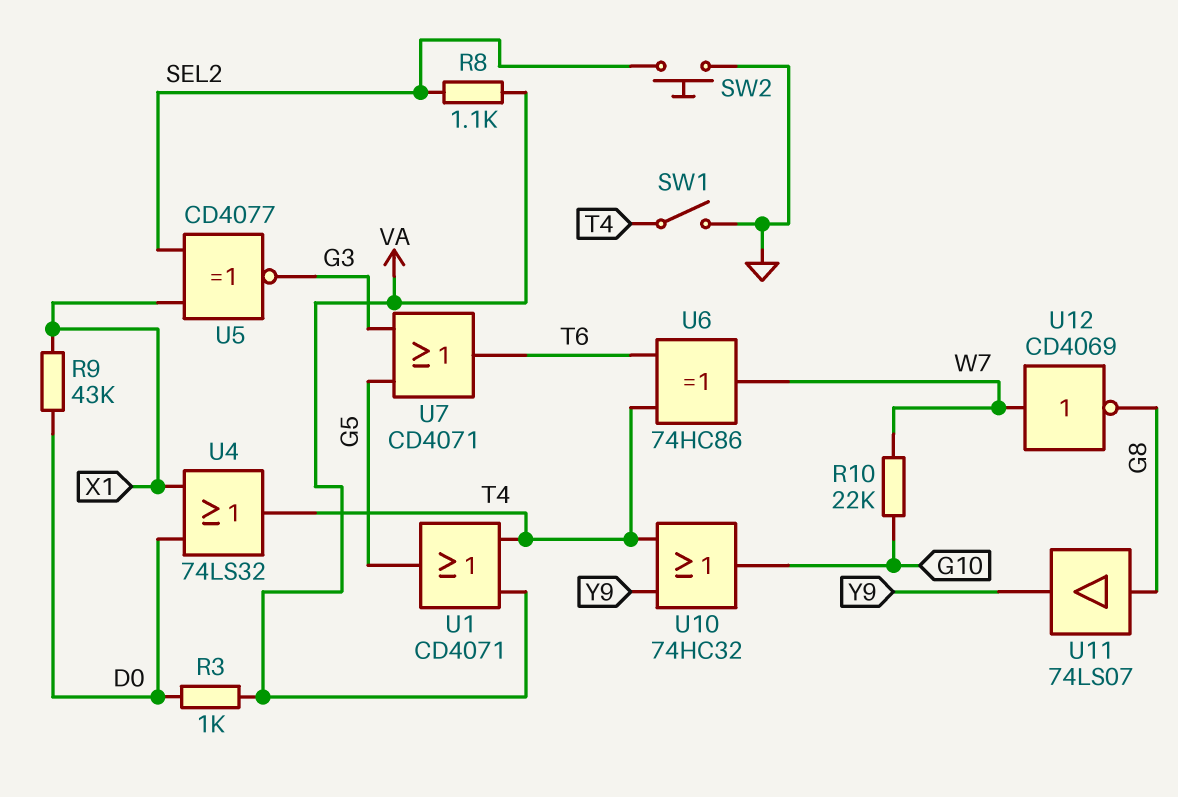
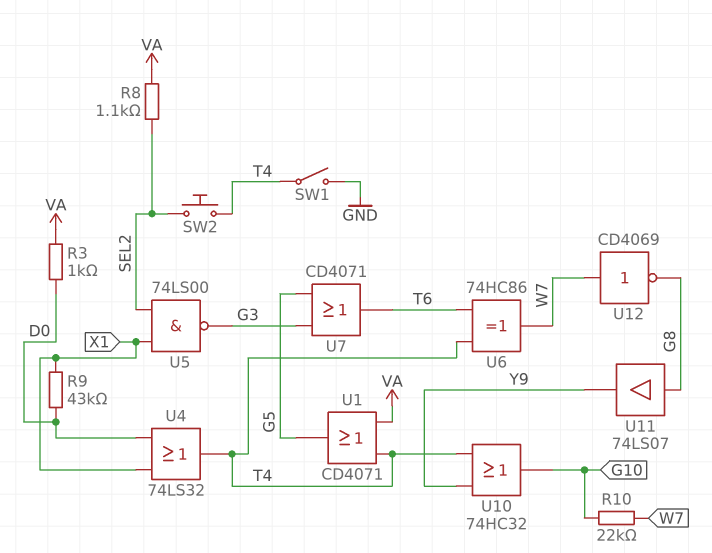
SW2: button (GND, SEL2) -> button (SEL2, T4)
U5: XNOR CD4077 (in SEL2, in X1, out G3) -> NAND 74LS00 (in SEL2, in X1, out G3)

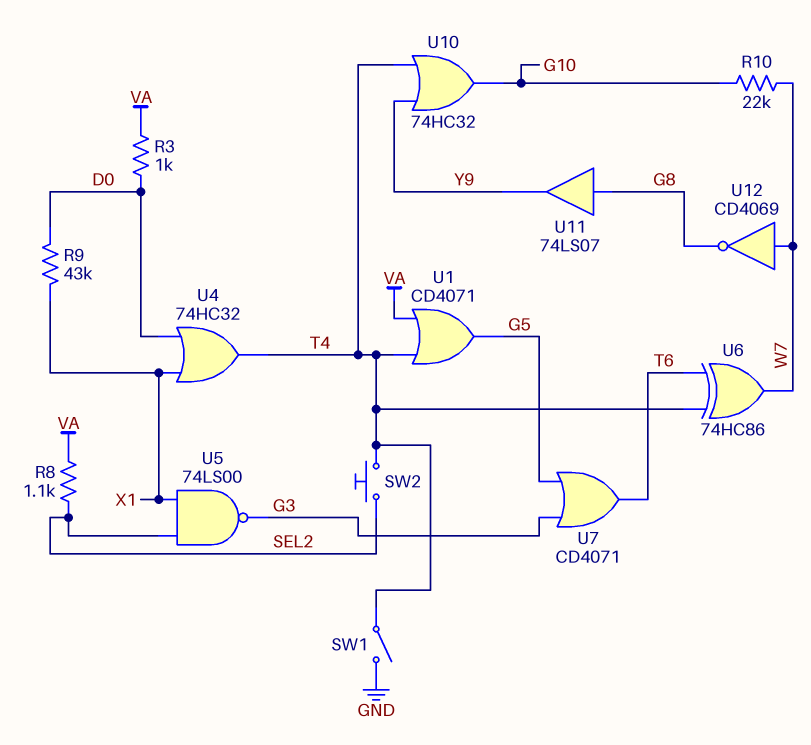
U4: OR 74LS32 (in D0, in X1, out T4) -> OR 74HC32 (in D0, in X1, out T4)

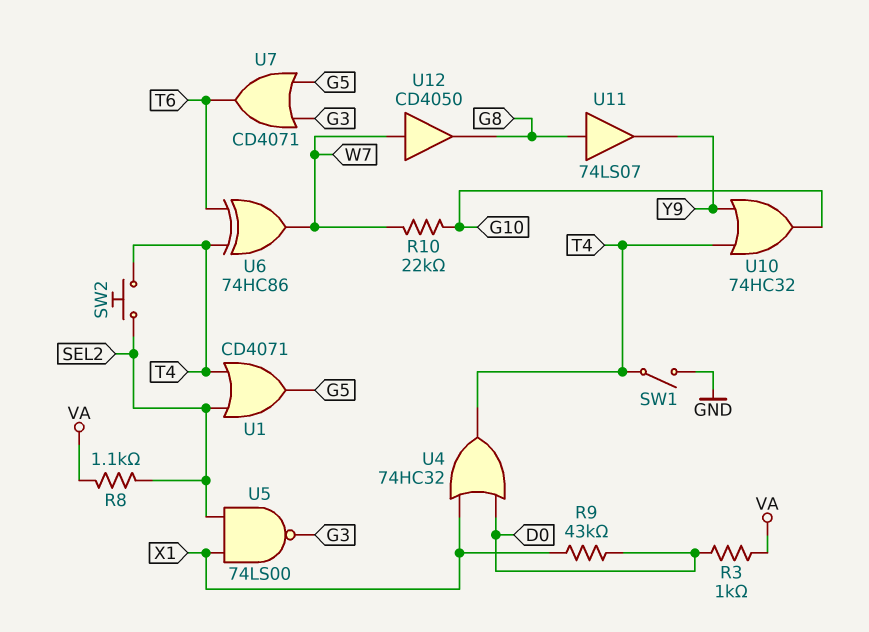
U1: OR CD4071 (in T4, in VA, out G5) -> OR CD4071 (in SEL2, in T4, out G5)
U12: NOT CD4069 (in W7, out G8) -> buffer CD4050 (in W7, out G8)

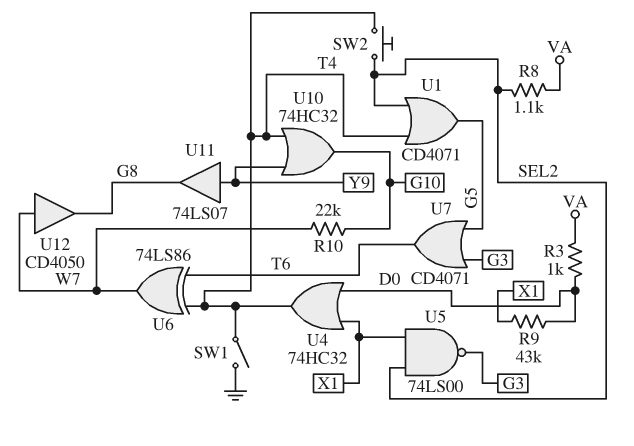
U6: XOR 74HC86 (in T4, in T6, out W7) -> XOR 74LS86 (in T4, in T6, out W7)
U11: buffer 74LS07 (in G8, out Y9) -> buffer 74LS07 (in Y9, out G8)

